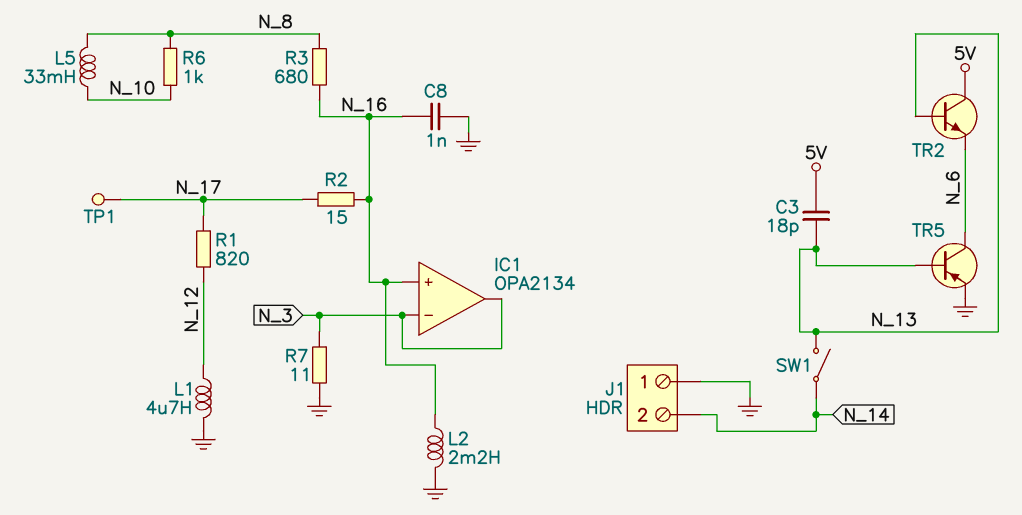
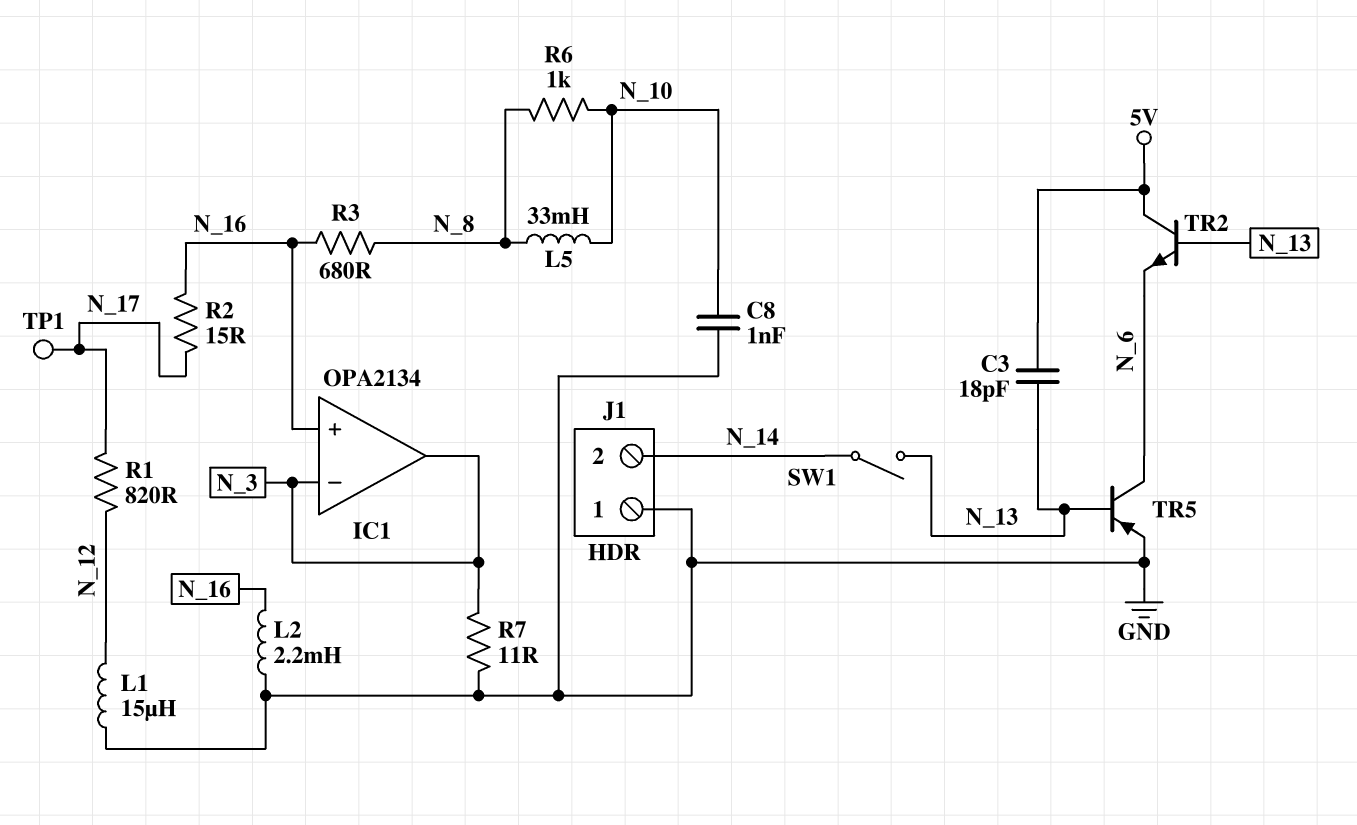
C8: 1nF (GND, N_16) -> 1nF (GND, N_10)
L1: 4.7uH (GND, N_12) -> 15uH (GND, N_12)

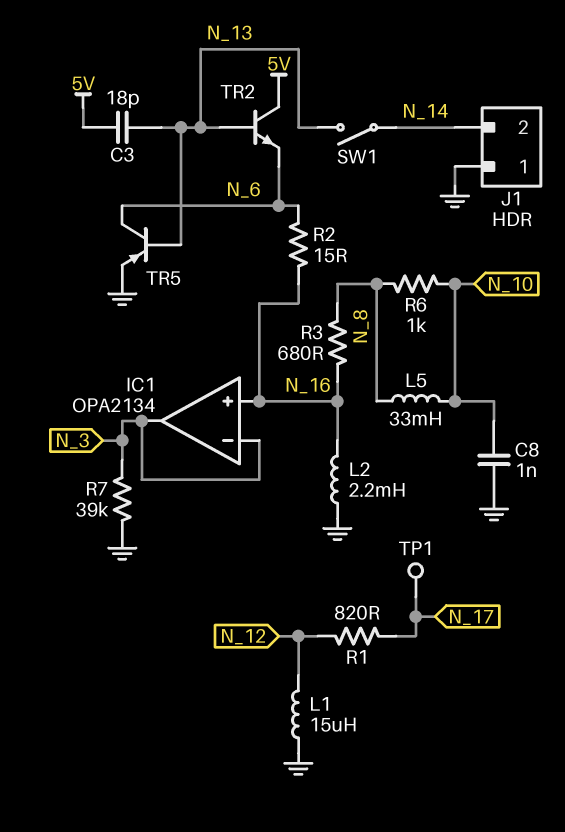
R2: 15 (N_16, N_17) -> 15 (N_6, N_16)
R7: 11 (GND, N_3) -> 39k (GND, N_3)

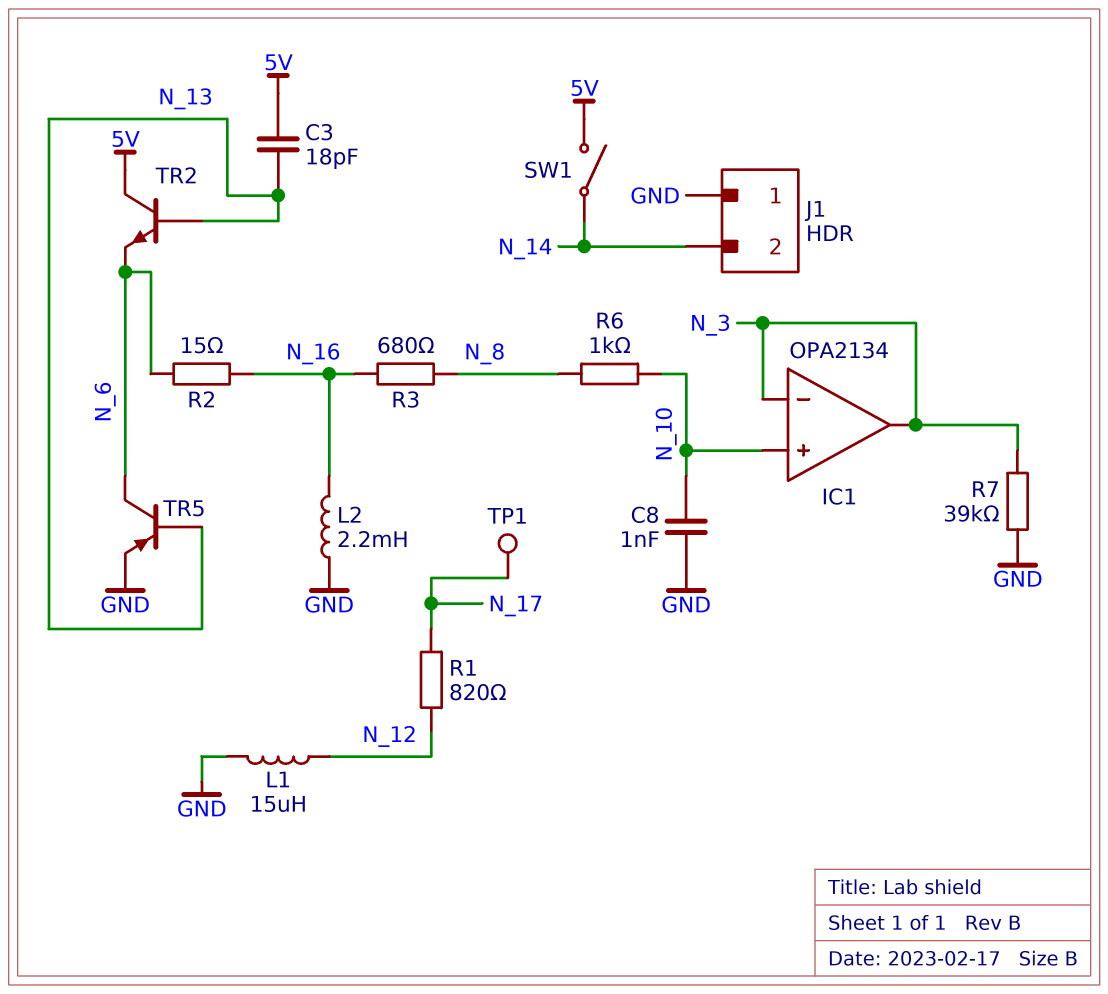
IC1 pin in+: N_16 -> N_10
L5: 33mH (N_8, N_10) -> none
SW1: switch (N_13, N_14) -> switch (5V, N_14)

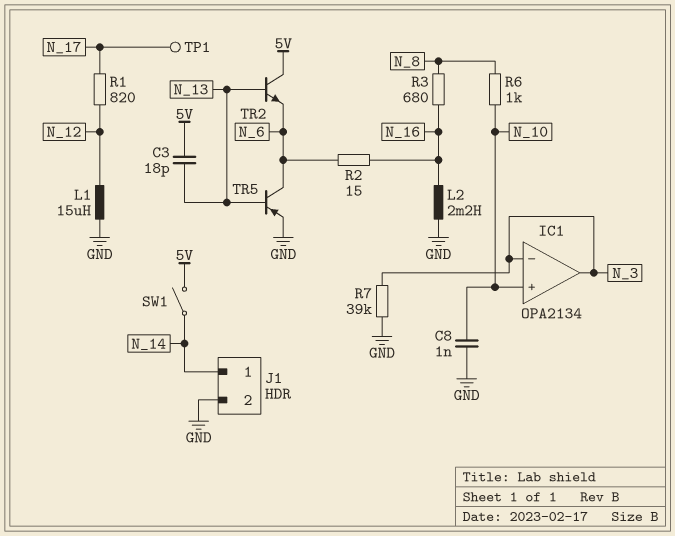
J1 pin 1: GND -> N_14
J1 pin 2: N_14 -> GND

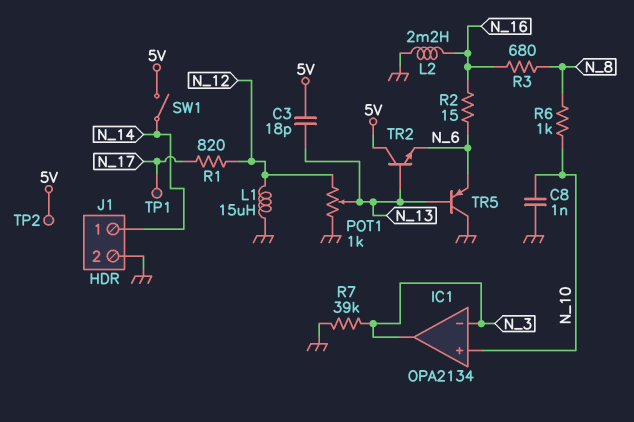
POT1: none -> 1k (GND, N_12, wiper N_13)
TP2: none -> test point (5V)
TR5: PNP (B N_13, C N_6, E GND) -> PNP (B N_13, C GND, E N_6)

